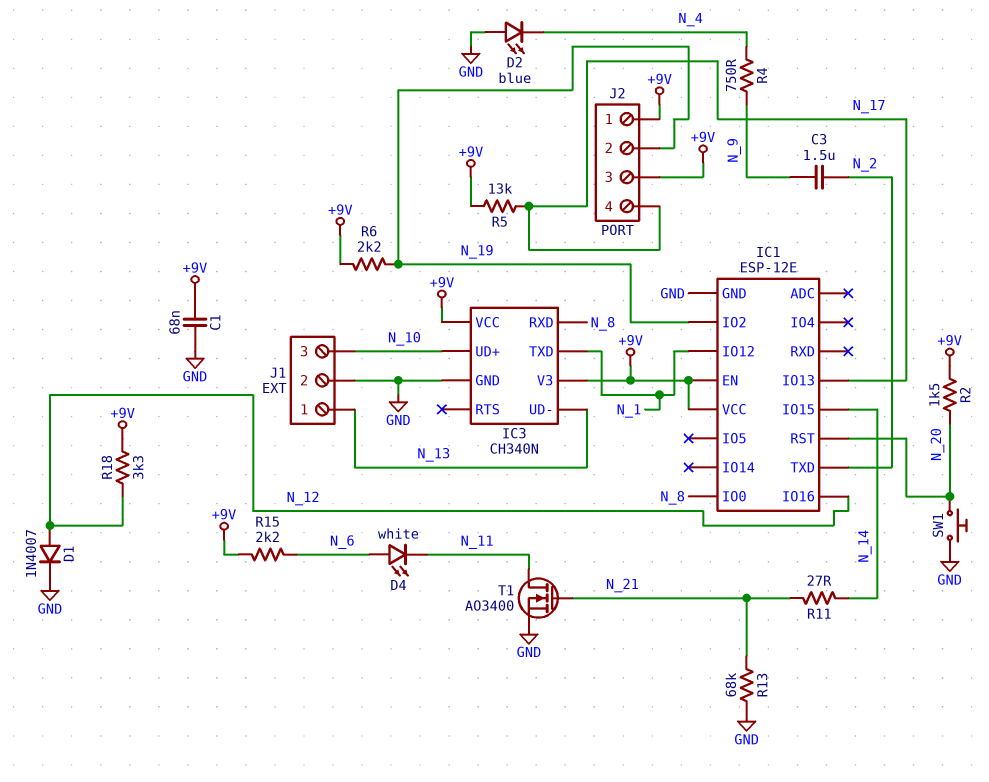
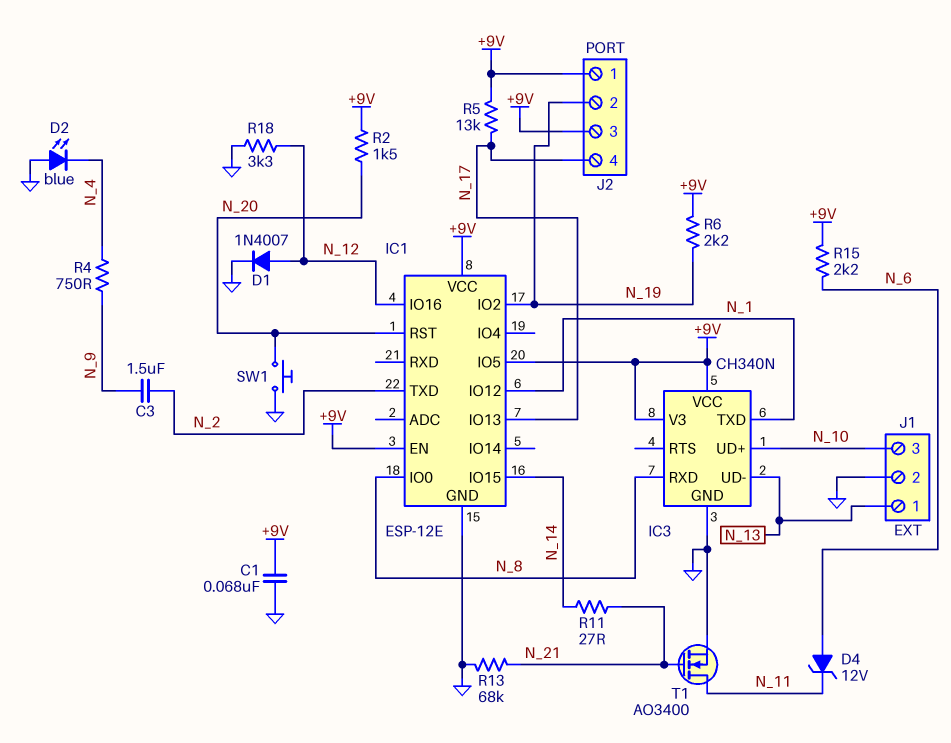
D4: LED white (A N_6, K N_11) -> zener 12V (A N_6, K N_11)
IC1 pin IO5: none -> +9V
R18: 3.3k (+9V, N_12) -> 3.3k (GND, N_12)

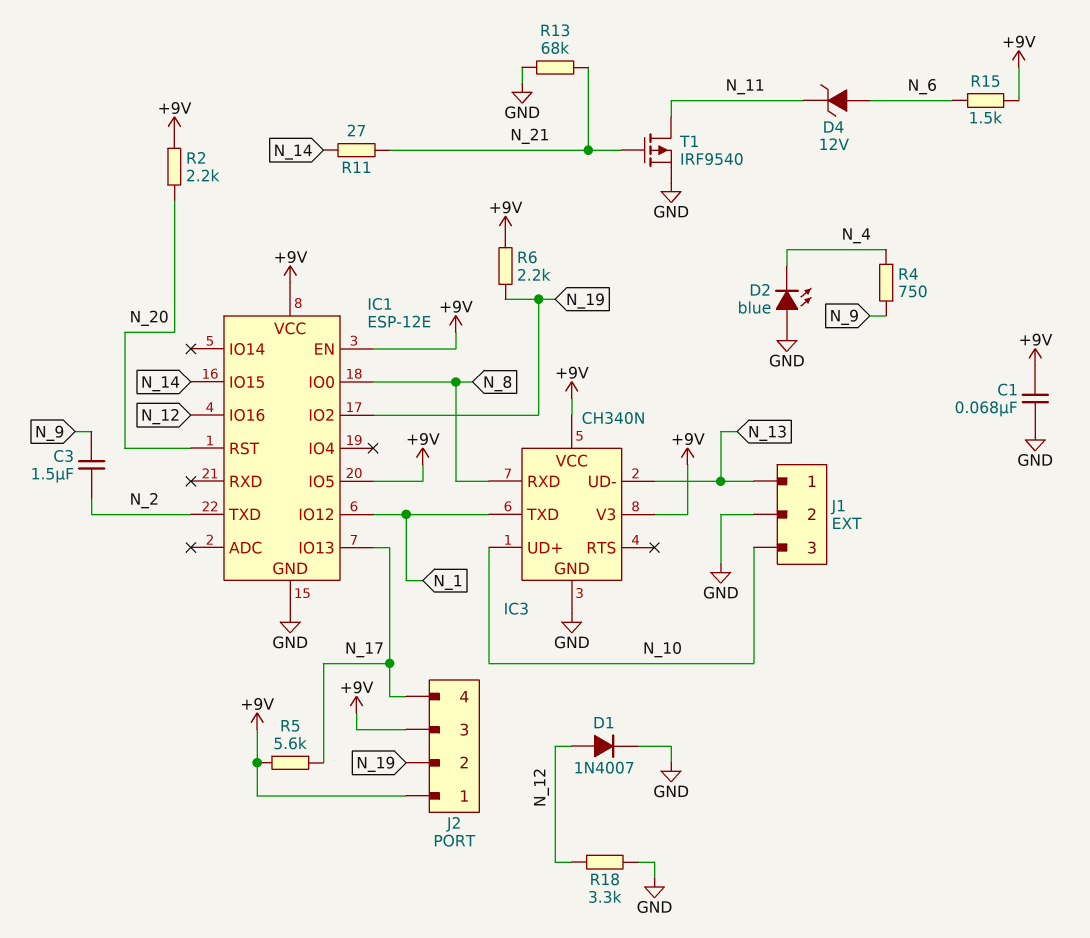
R2: 1.5k (+9V, N_20) -> 2.2k (+9V, N_20)
R5: 13k (+9V, N_17) -> 5.6k (+9V, N_17)
R15: 2.2k (+9V, N_6) -> 1.5k (+9V, N_6)
SW1: button (GND, N_20) -> none
T1: NMOS AO3400 (G N_21, D N_11, S GND) -> PMOS IRF9540 (G N_21, D N_11, S GND)

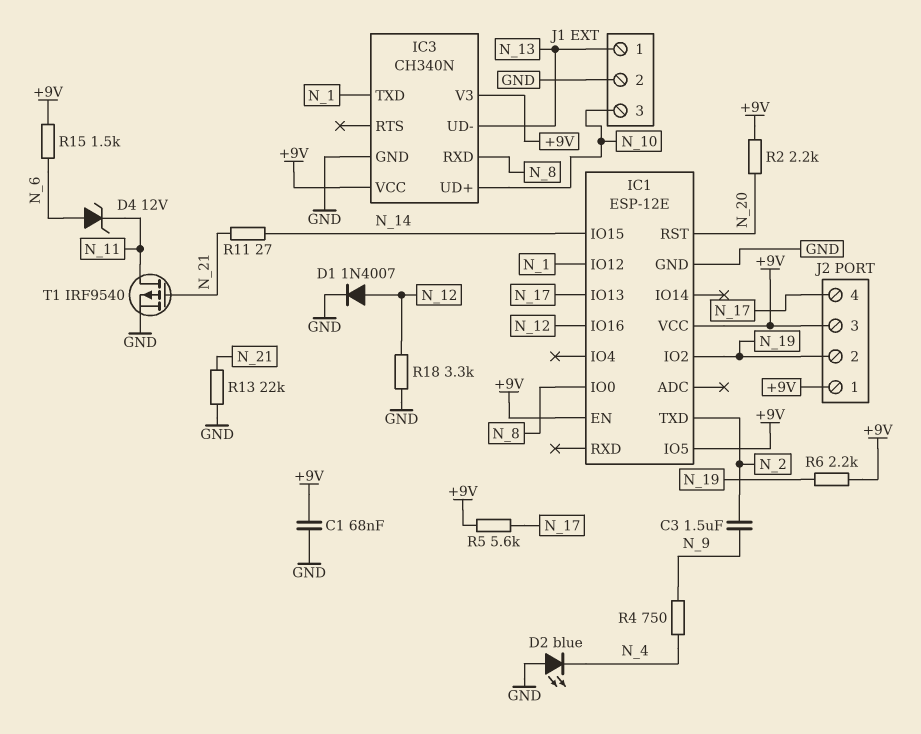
R13: 68k (GND, N_21) -> 22k (GND, N_21)

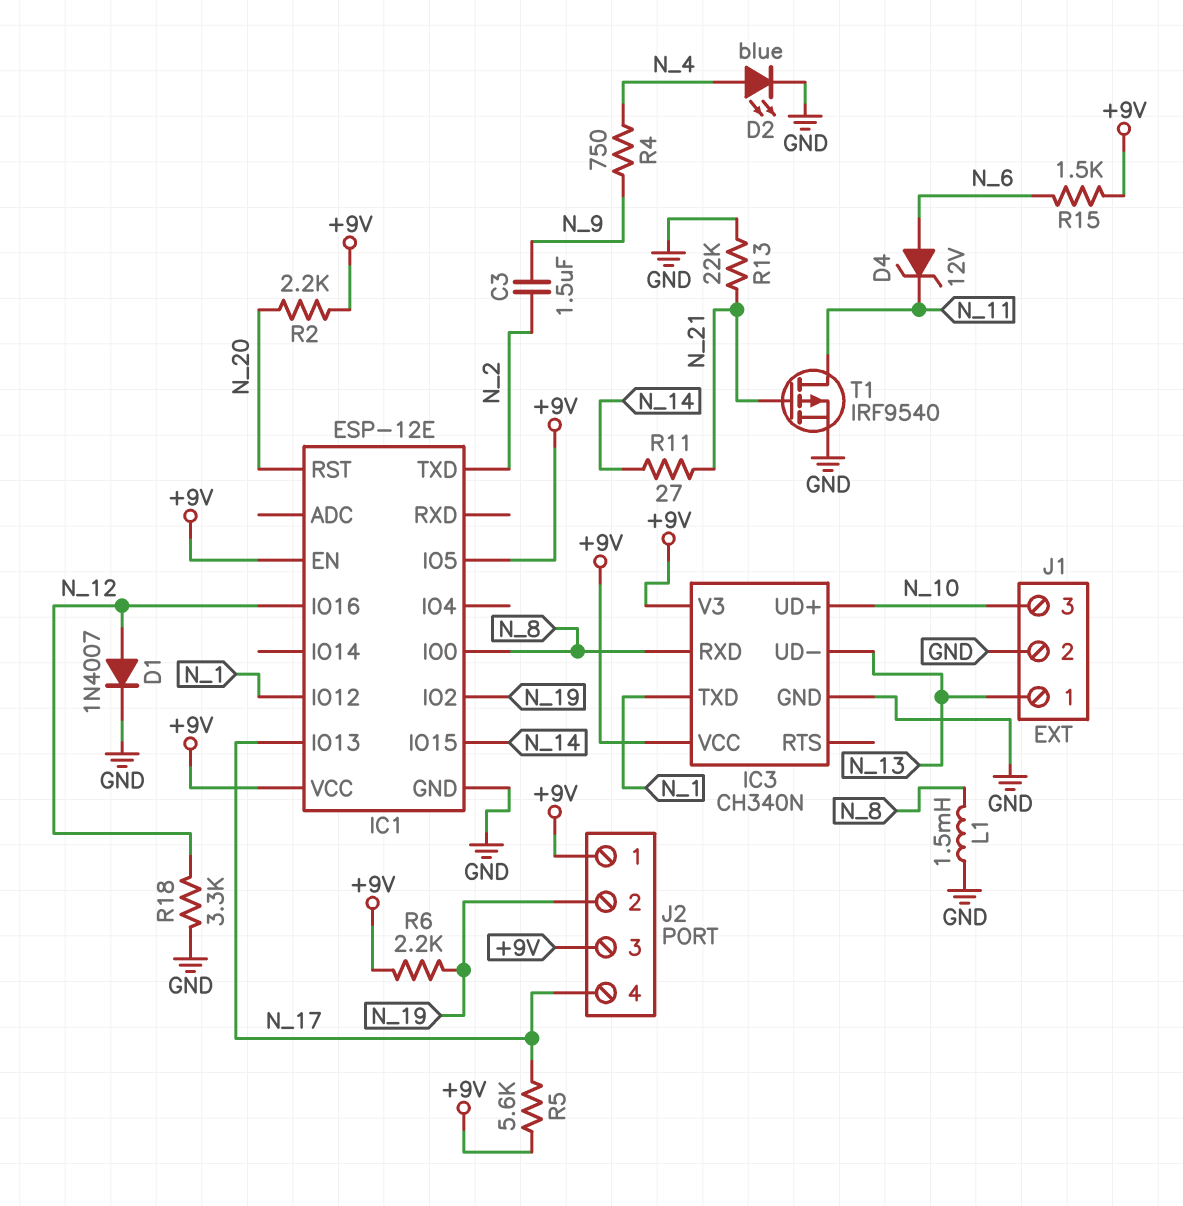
C1: 68nF (+9V, GND) -> none
D2: LED blue (A GND, K N_4) -> LED blue (A N_4, K GND)
L1: none -> 1.5mH (GND, N_8)

